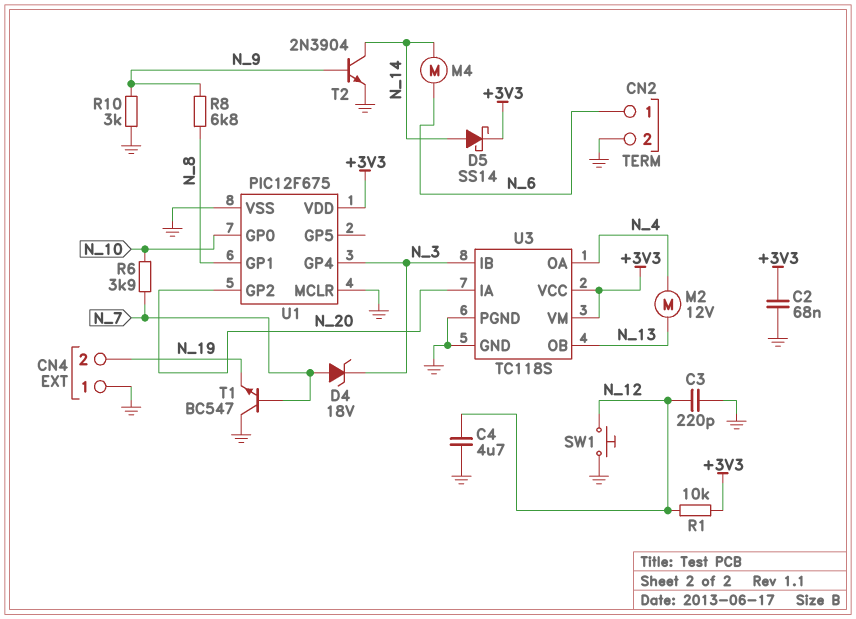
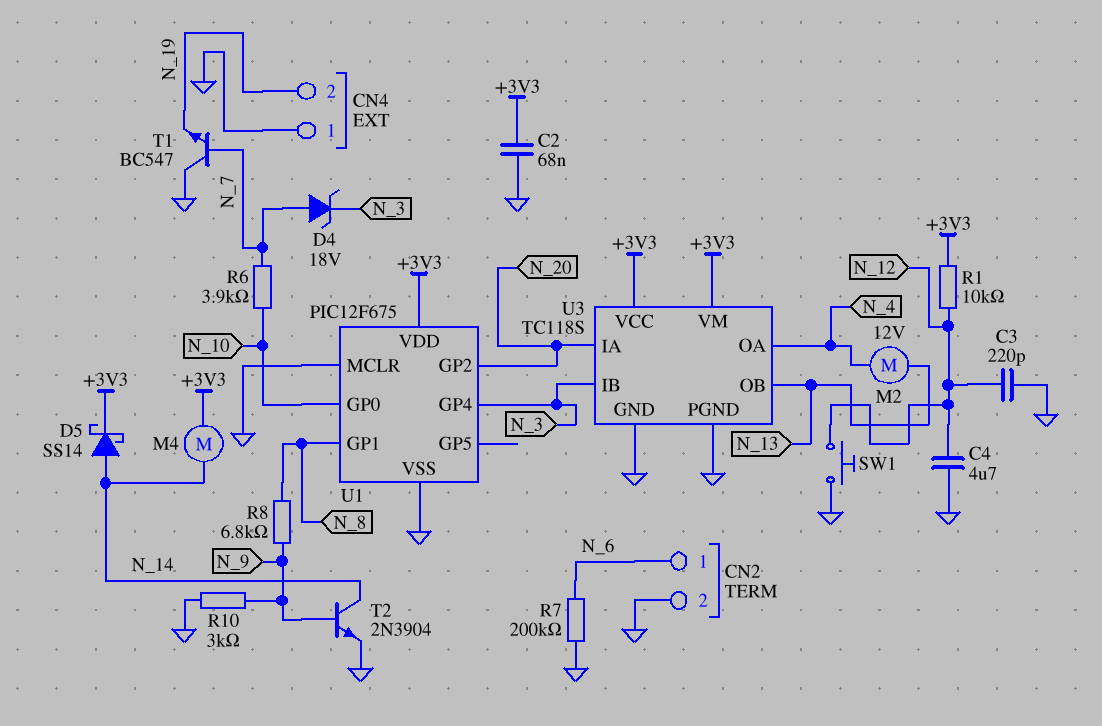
M4: motor (N_6, N_14) -> motor (+3V3, N_14)
R7: none -> 200k (GND, N_6)

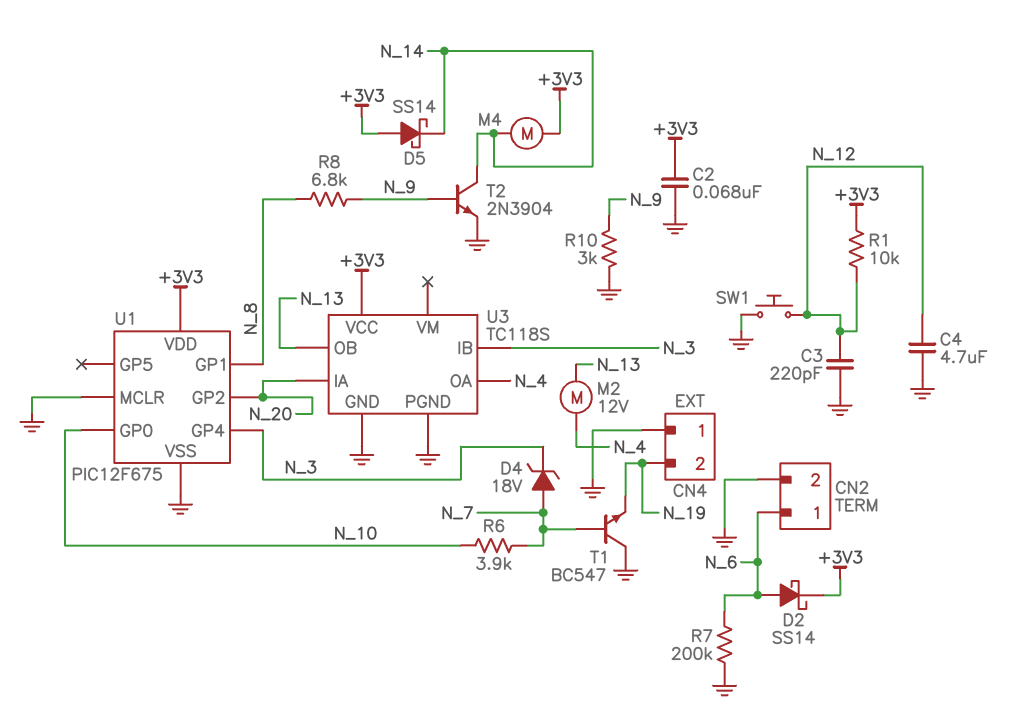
D2: none -> schottky SS14 (A N_6, K +3V3)
D5: schottky SS14 (A N_14, K +3V3) -> schottky SS14 (A +3V3, K N_14)
U3 pin VM: +3V3 -> none

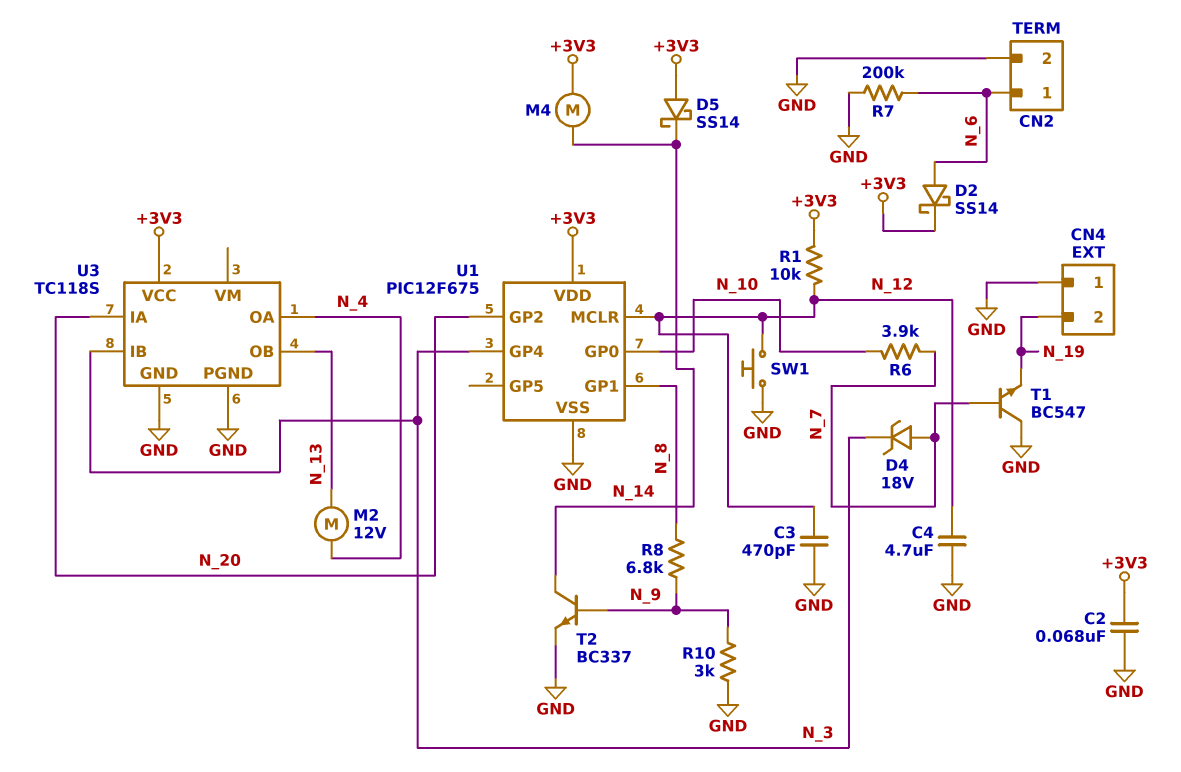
C3: 220pF (GND, N_12) -> 470pF (GND, N_12)
T2: NPN 2N3904 (B N_9, C N_14, E GND) -> NPN BC337 (B N_9, C N_14, E GND)
U1 pin MCLR: GND -> N_12

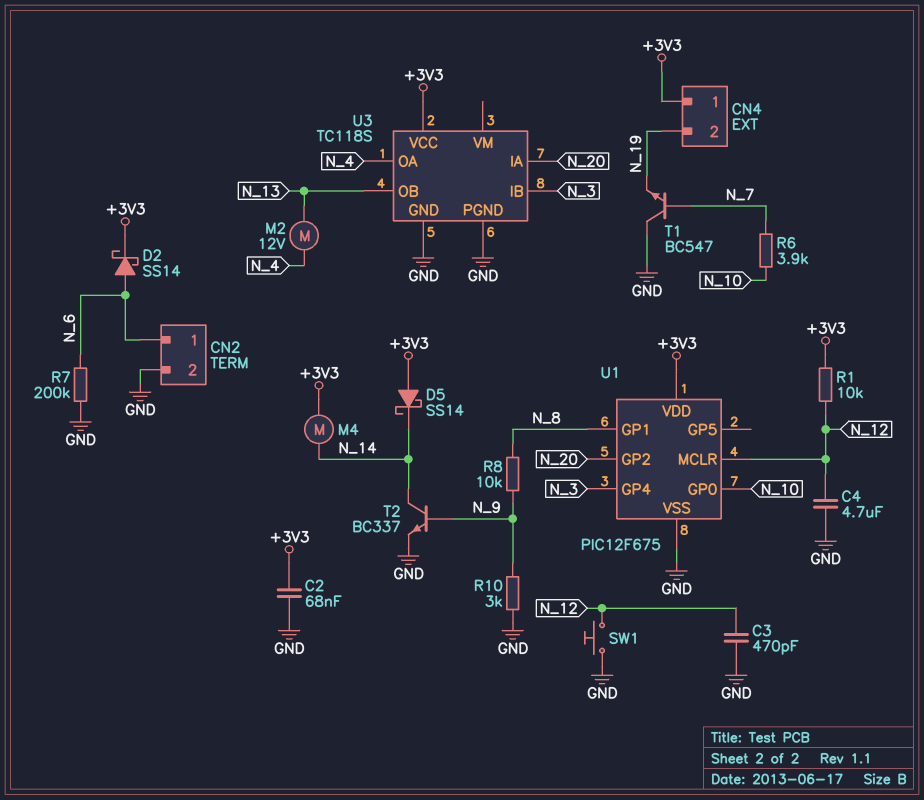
CN4 pin 1: GND -> +3V3
D4: zener 18V (A N_7, K N_3) -> none
R8: 6.8k (N_8, N_9) -> 10k (N_8, N_9)

